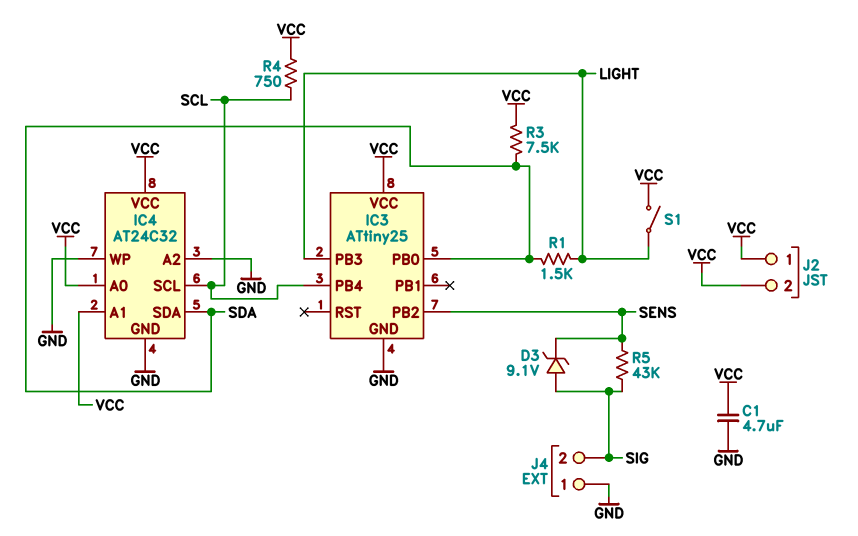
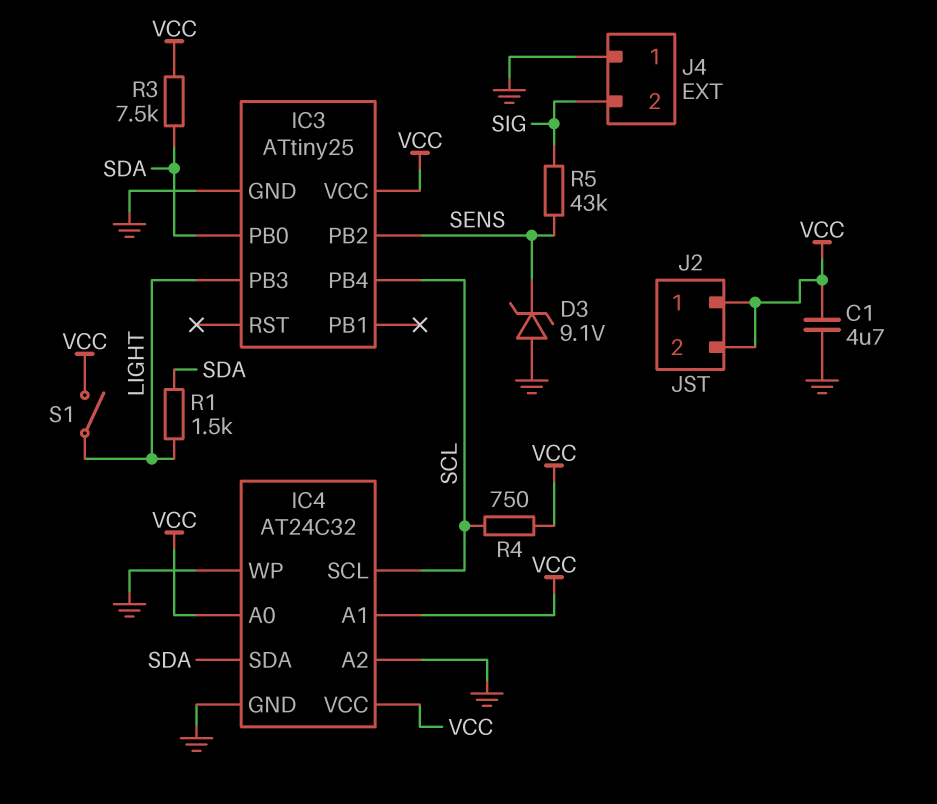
D3: zener 9.1V (A SIG, K SENS) -> zener 9.1V (A GND, K SENS)

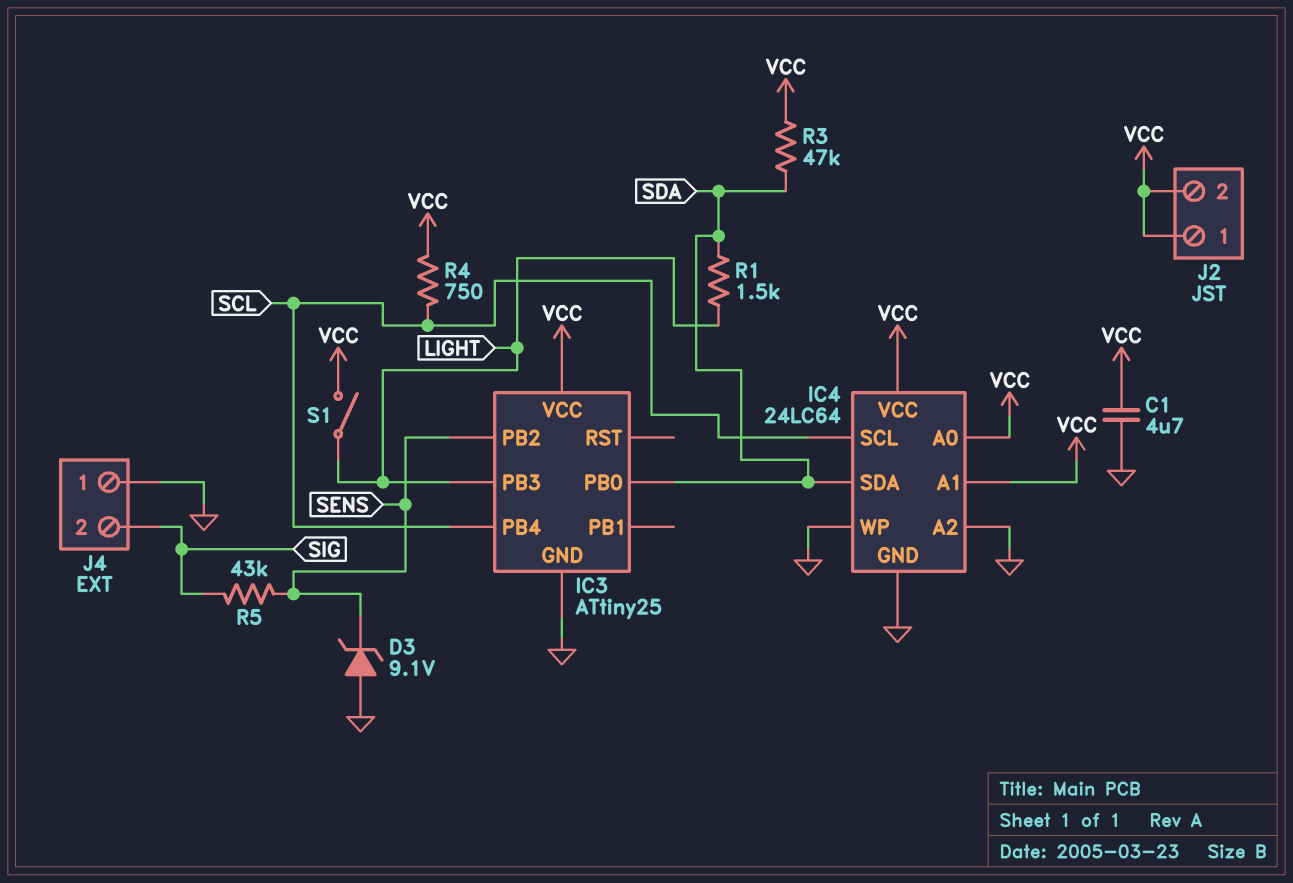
IC4: AT24C32 -> 24LC64
R3: 7.5k (SDA, VCC) -> 47k (SDA, VCC)

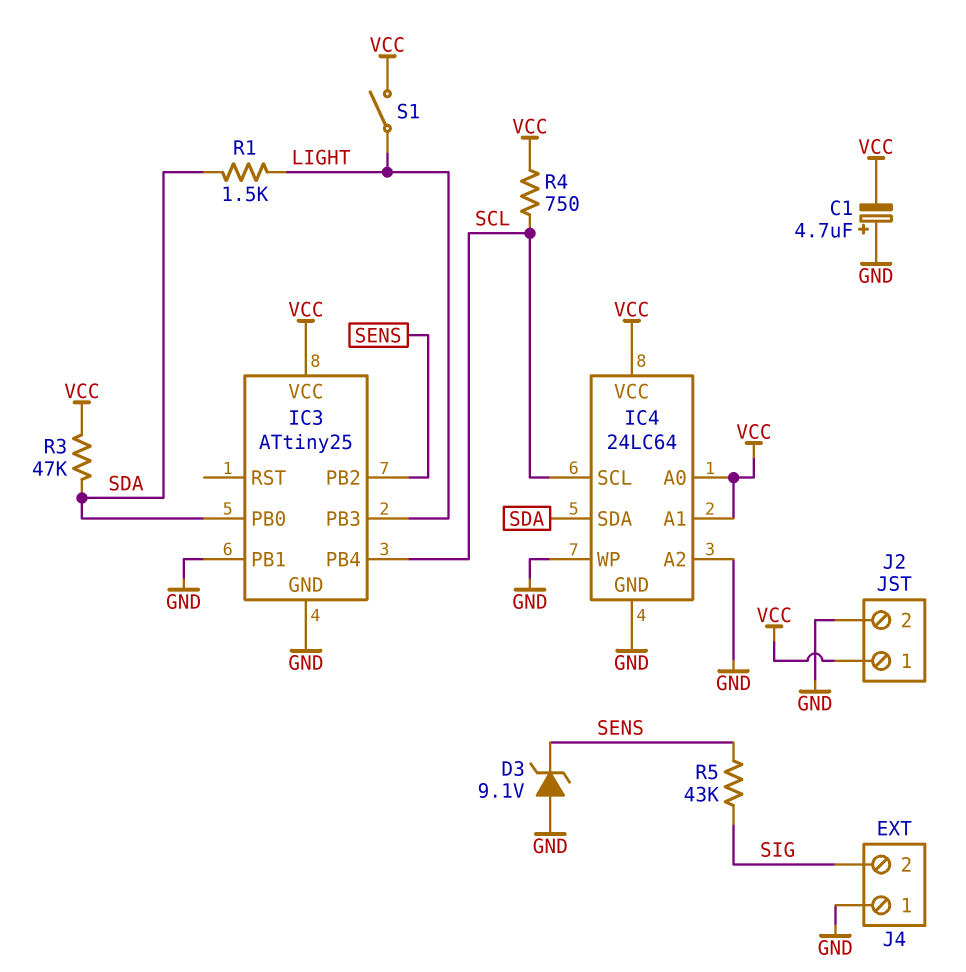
C1: 4.7uF (GND, VCC) -> 4.7uF (plus GND, minus VCC)
IC3 pin PB1: none -> GND
J2 pin 2: VCC -> GND

